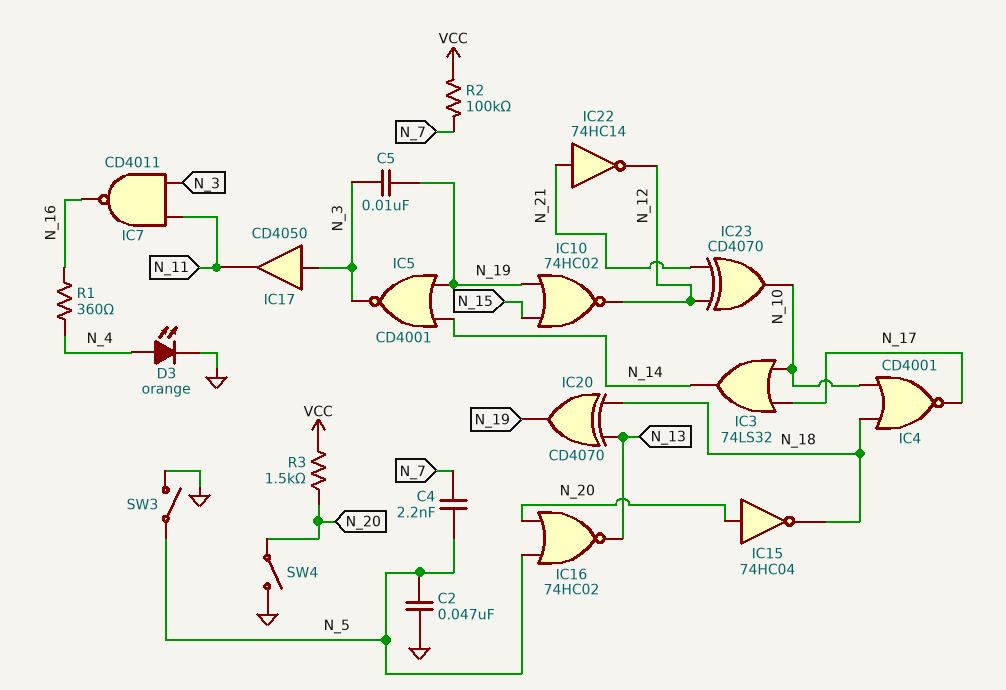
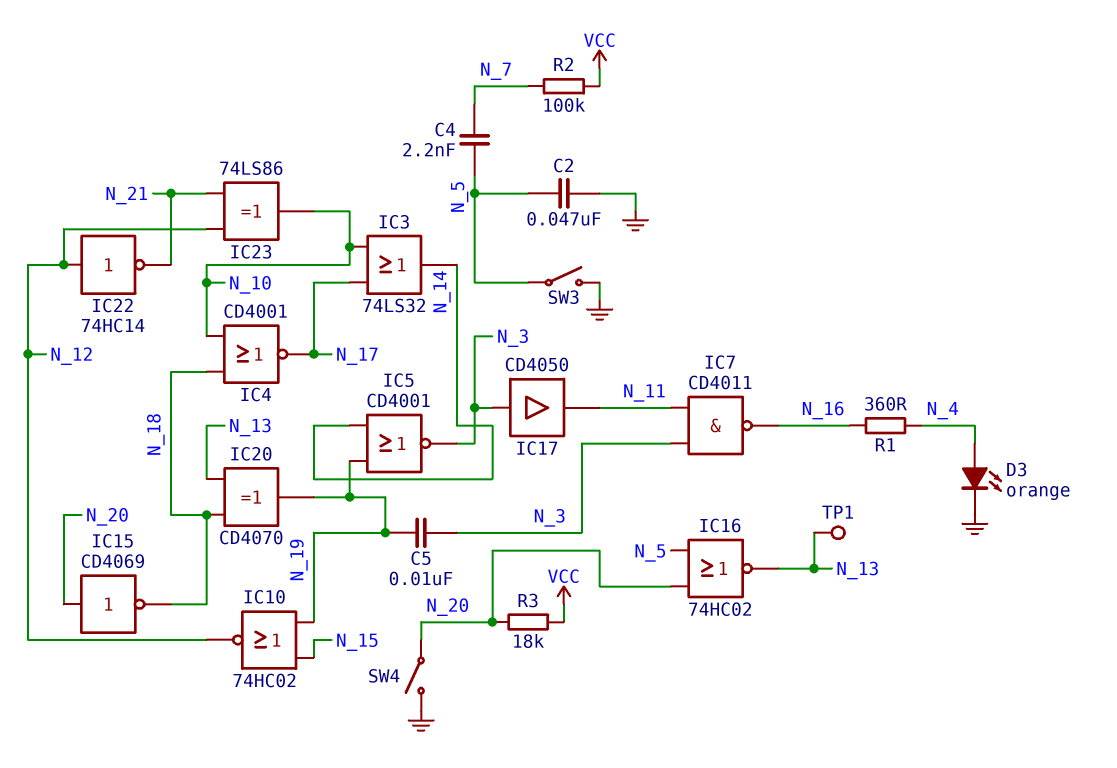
IC15: NOT 74HC04 (in N_20, out N_18) -> NOT CD4069 (in N_20, out N_18)
IC22: NOT 74HC14 (in N_21, out N_12) -> NOT 74HC14 (in N_12, out N_21)
IC23: XOR CD4070 (in N_12, in N_21, out N_10) -> XOR 74LS86 (in N_12, in N_21, out N_10)
R3: 1.5k (N_20, VCC) -> 18k (N_20, VCC)
TP1: none -> test point (N_13)

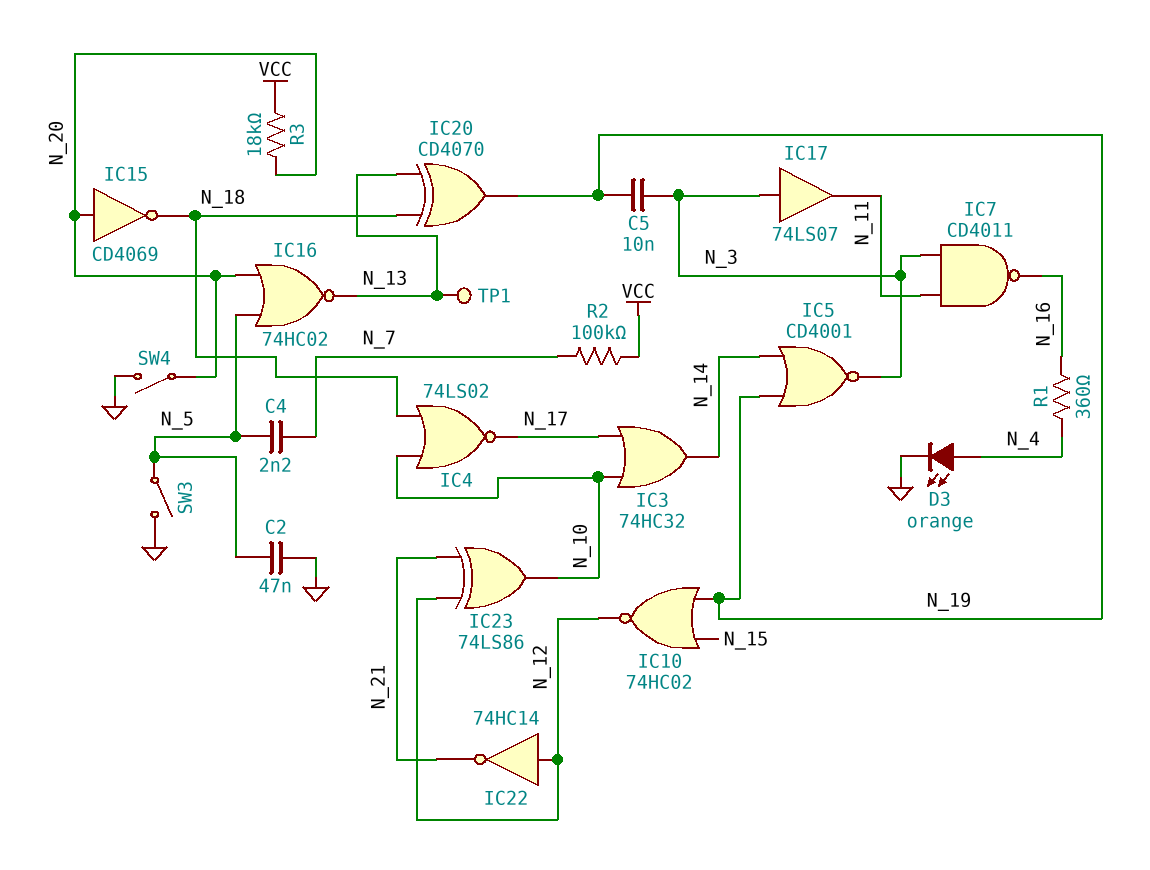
IC3: OR 74LS32 (in N_10, in N_17, out N_14) -> OR 74HC32 (in N_10, in N_17, out N_14)
IC4: NOR CD4001 (in N_10, in N_18, out N_17) -> NOR 74LS02 (in N_10, in N_18, out N_17)
IC17: buffer CD4050 (in N_3, out N_11) -> buffer 74LS07 (in N_3, out N_11)

